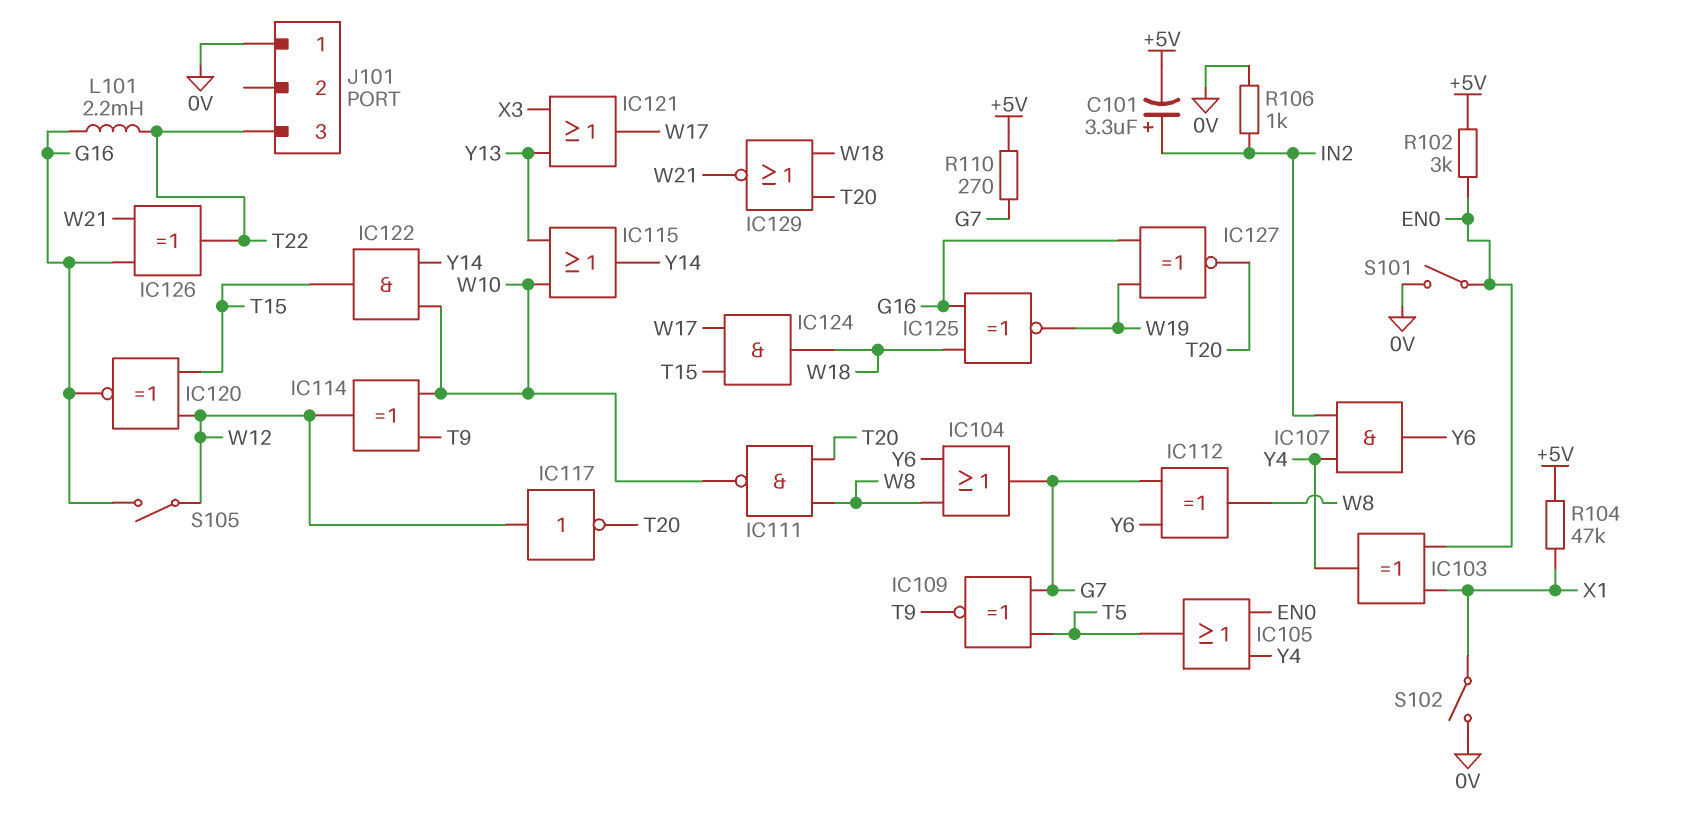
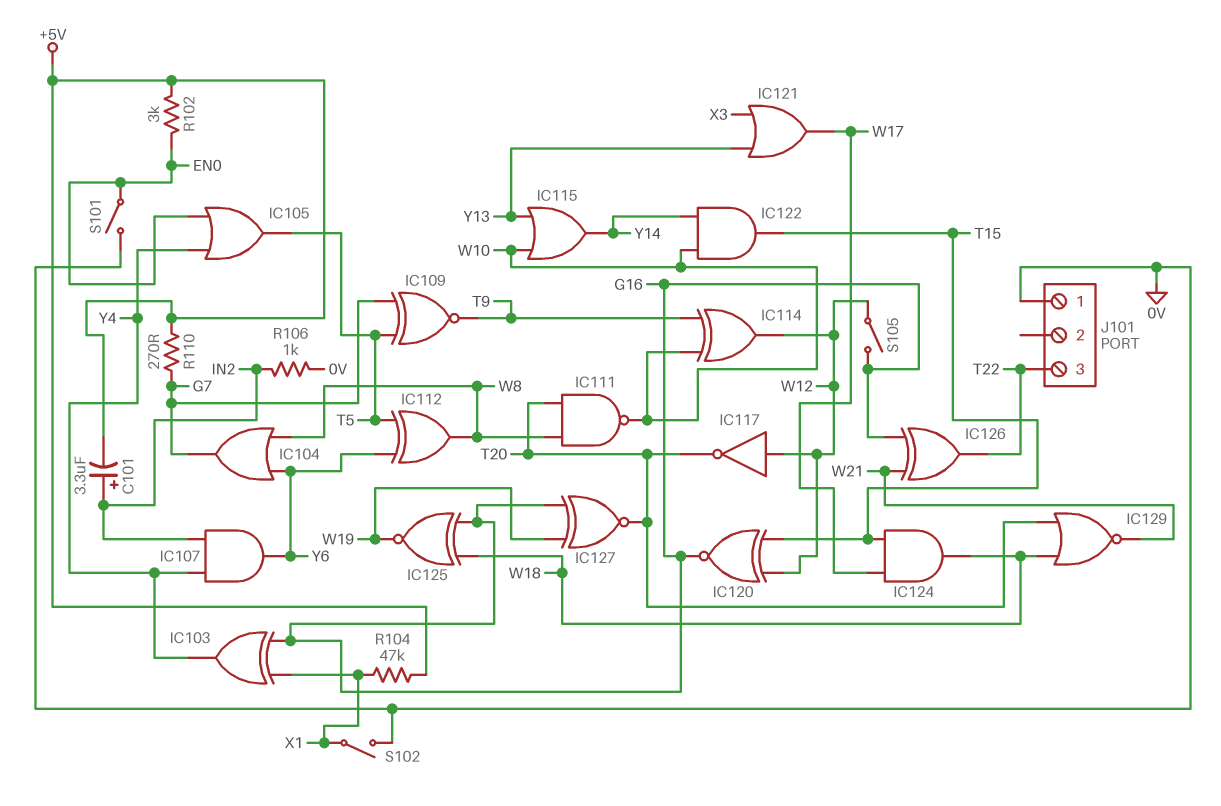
IC103: XOR (in EN0, in X1, out Y4) -> XOR (in G16, in X1, out Y4)
IC112: XOR (in G7, in Y6, out W8) -> XOR (in T5, in Y6, out W8)
L101: 2.2mH (G16, T22) -> none

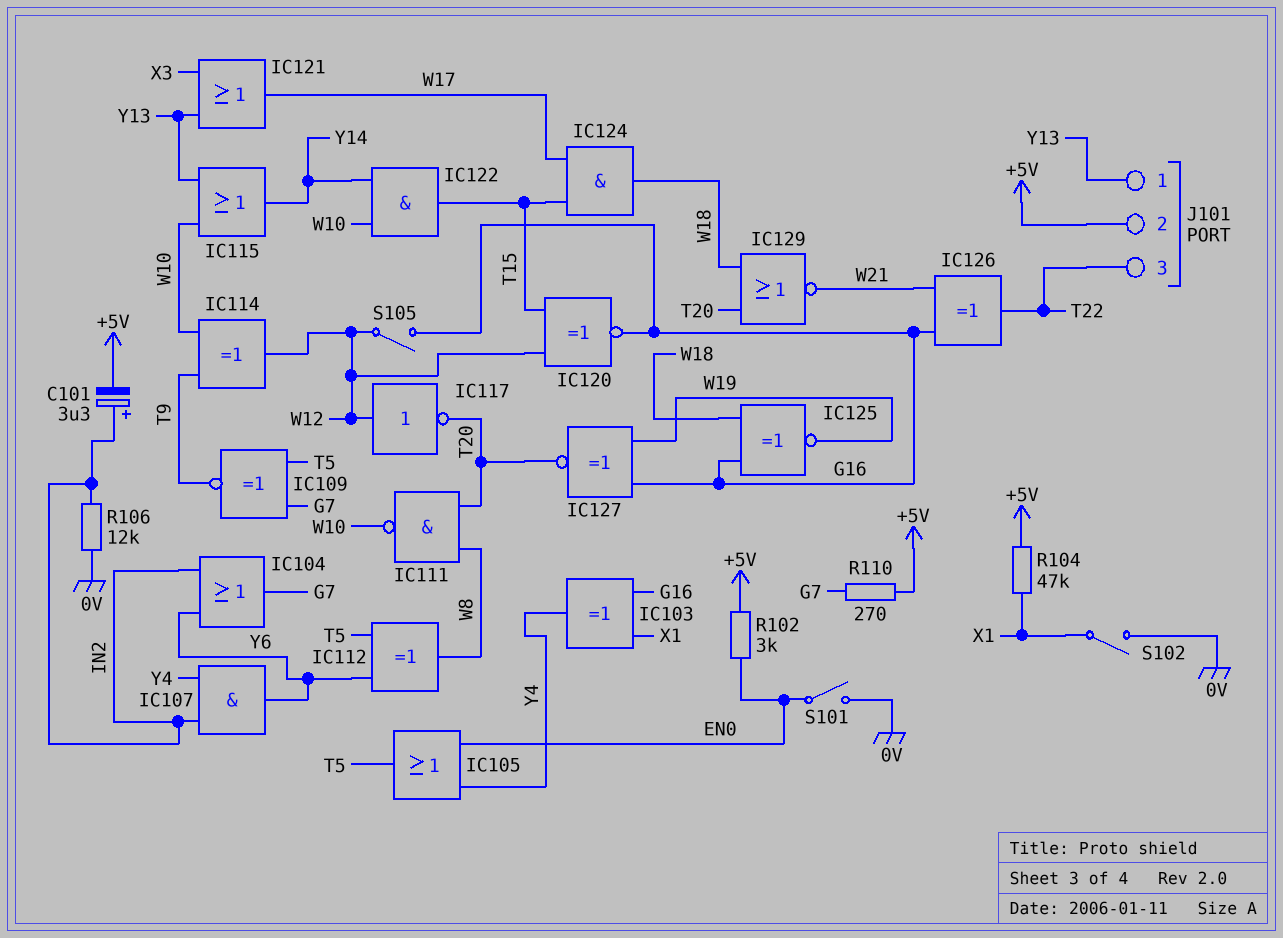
IC104: OR (in W8, in Y6, out G7) -> OR (in IN2, in Y6, out G7)
J101 pin 1: 0V -> Y13
J101 pin 2: none -> +5V
R106: 1k (0V, IN2) -> 12k (0V, IN2)

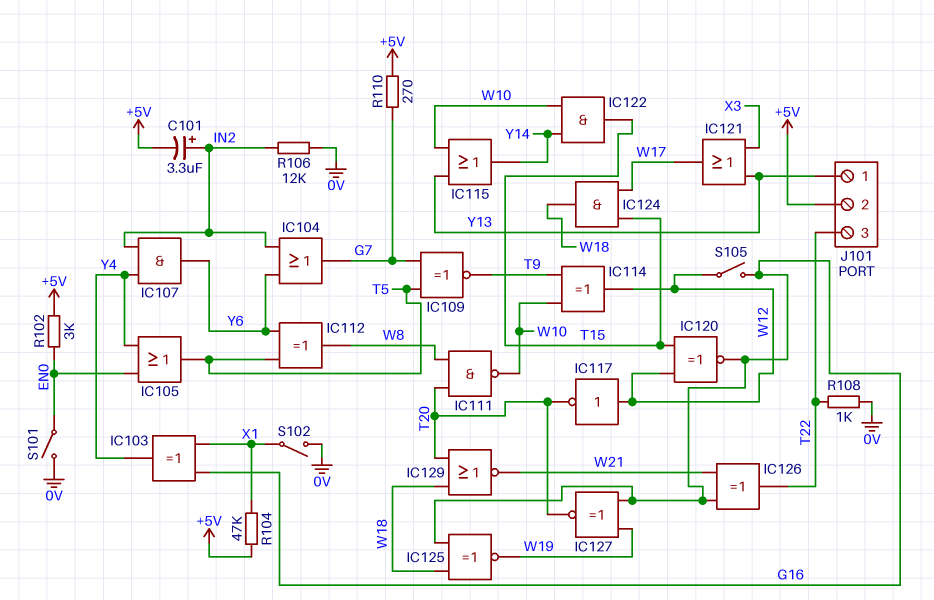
R108: none -> 1k (0V, T22)

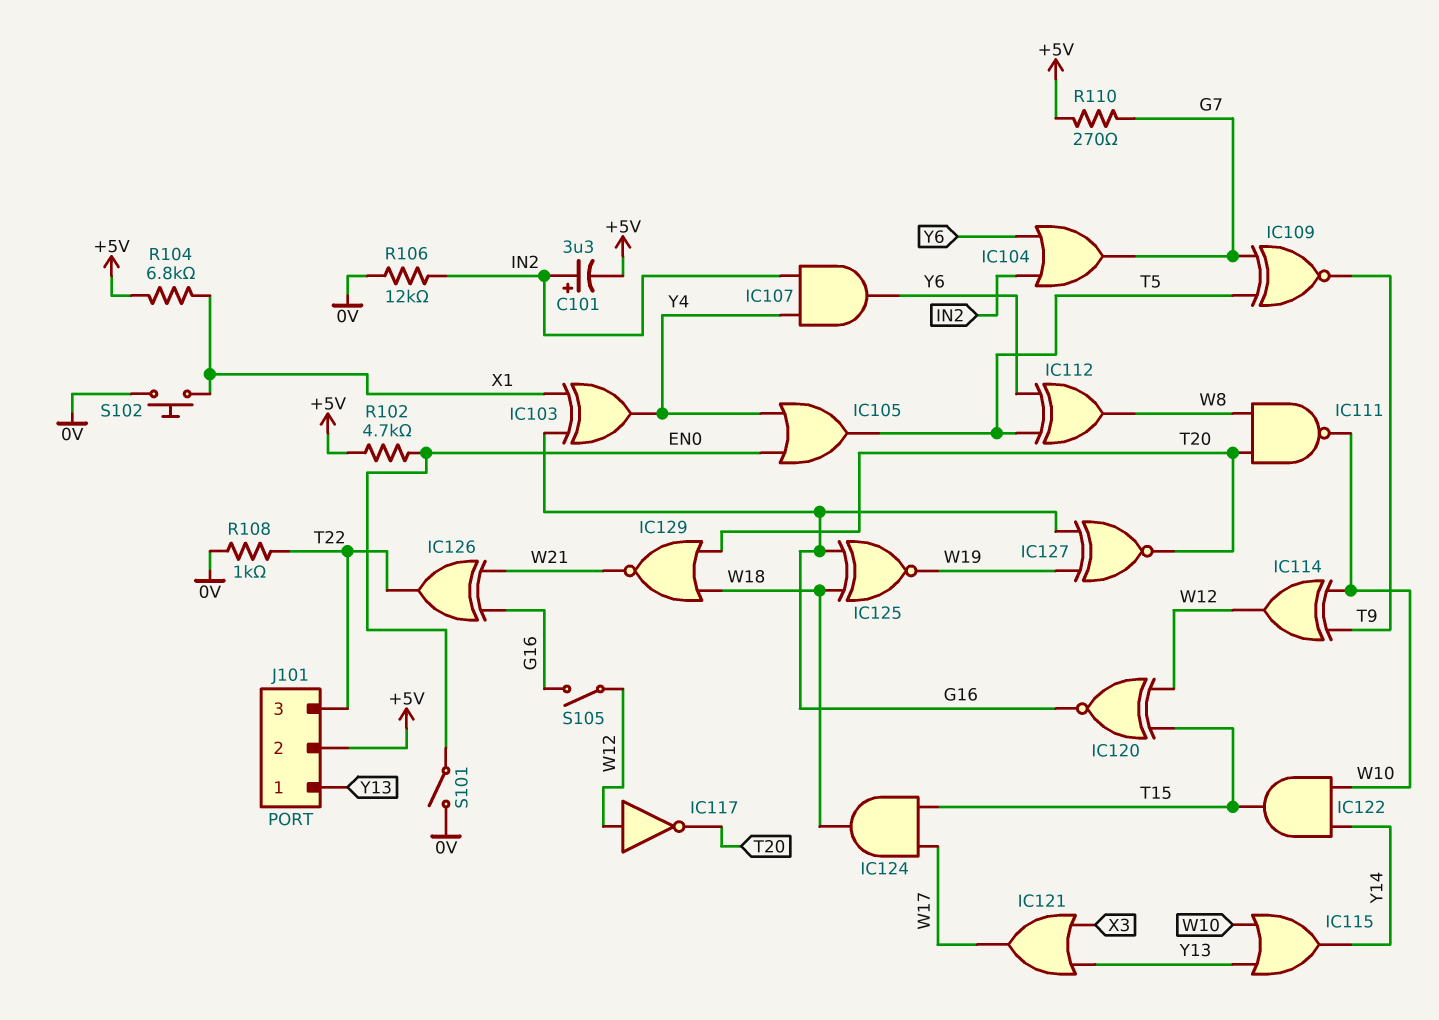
R102: 3k (+5V, EN0) -> 4.7k (+5V, EN0)
R104: 47k (+5V, X1) -> 6.8k (+5V, X1)
S102: switch (0V, X1) -> button (0V, X1)

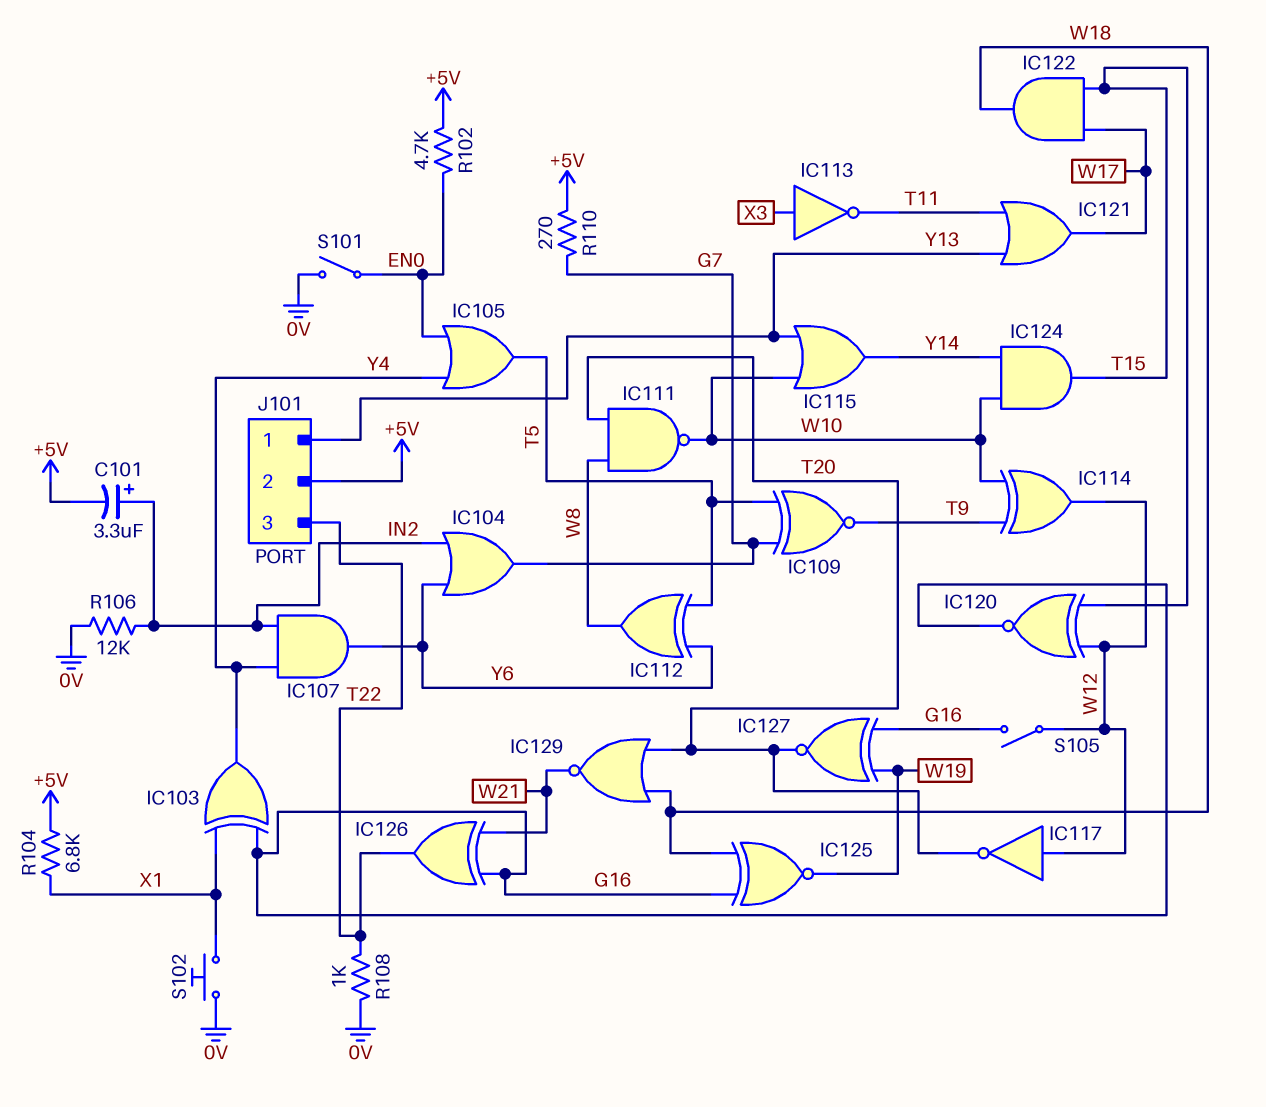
IC113: none -> NOT (in X3, out T11)
IC121: OR (in X3, in Y13, out W17) -> OR (in T11, in Y13, out W17)
IC122: AND (in W10, in Y14, out T15) -> AND (in T15, in W17, out W18)
IC124: AND (in T15, in W17, out W18) -> AND (in W10, in Y14, out T15)

